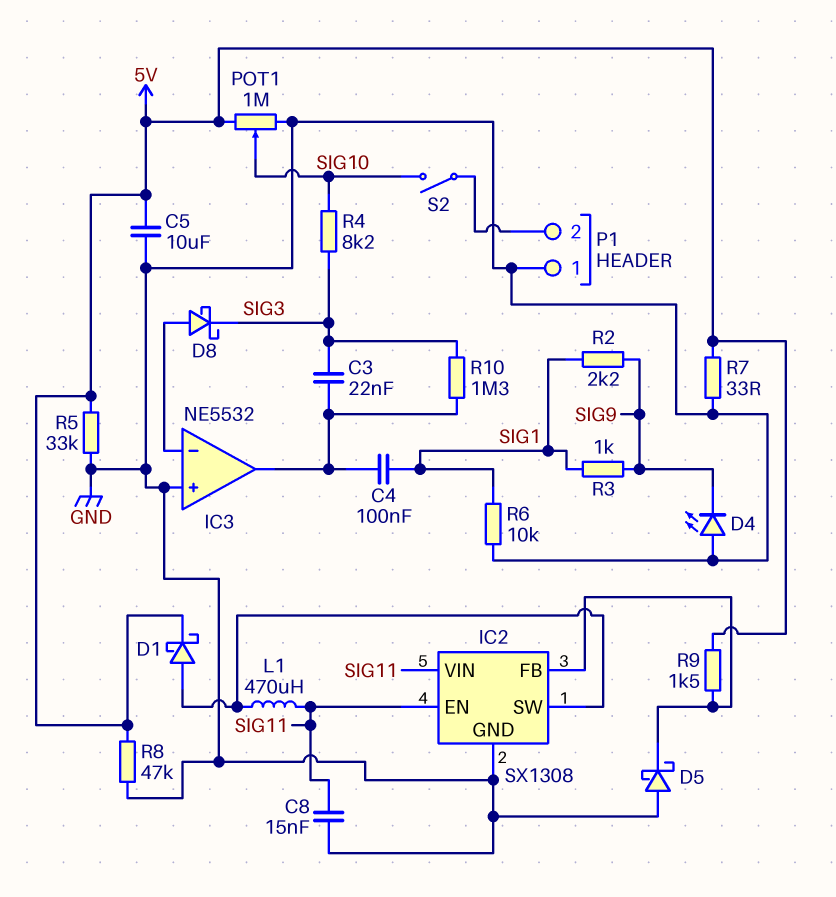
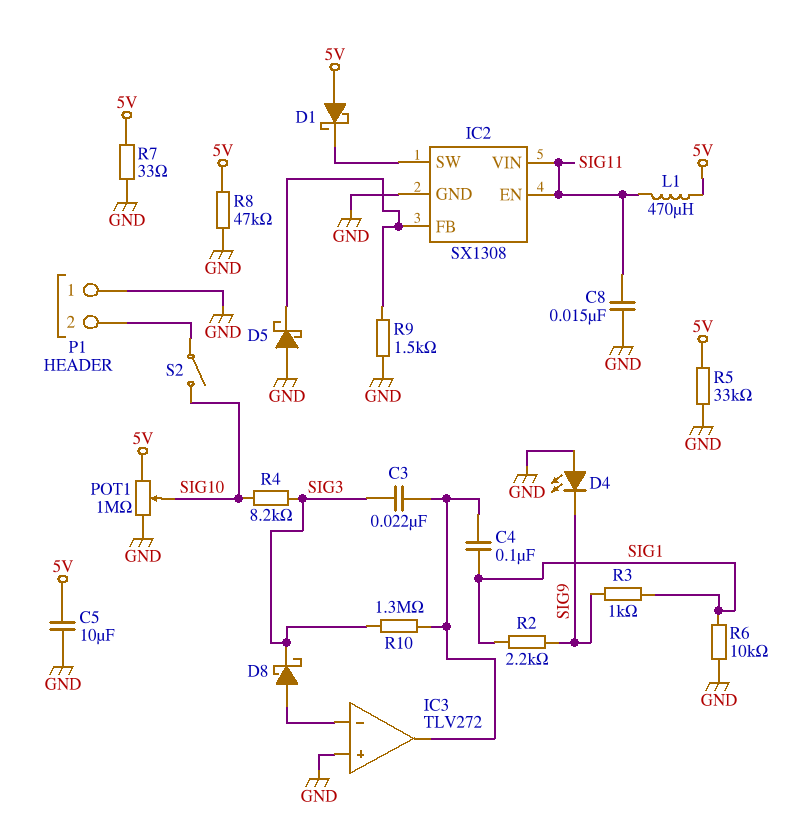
D1: schottky (A IC2/SW, K 5V) -> schottky (A 5V, K IC2/SW)
IC3: NE5532 -> TLV272
L1: 470uH (IC2/SW, SIG11) -> 470uH (5V, SIG11)
R9: 1.5k (5V, IC2/FB) -> 1.5k (GND, IC2/FB)

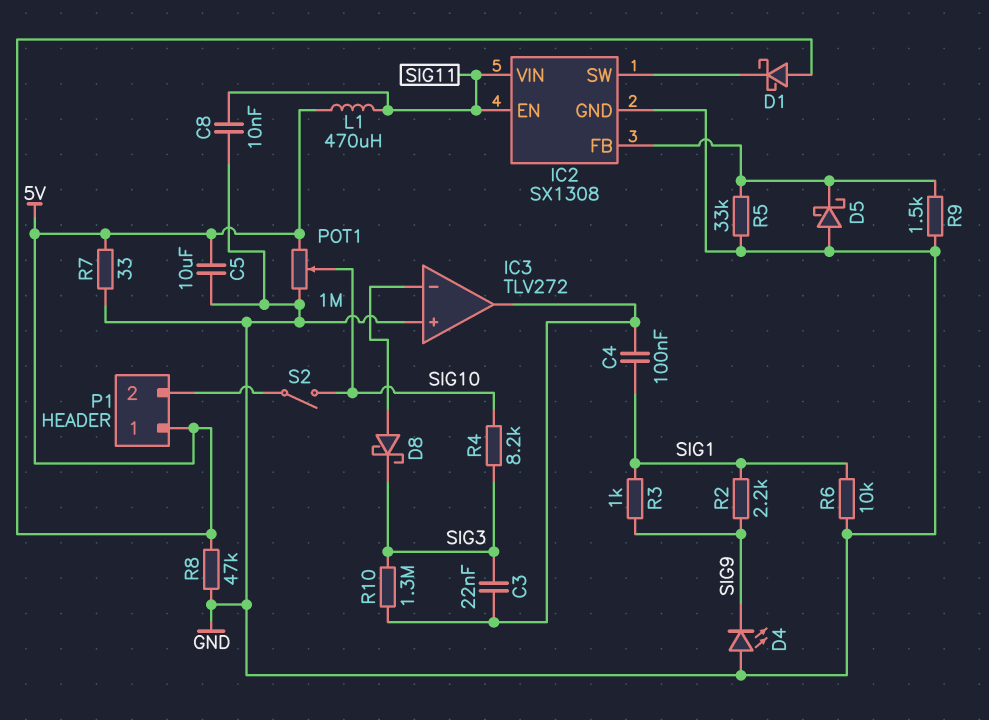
C8: 15nF (GND, SIG11) -> 10nF (GND, SIG11)
P1 pin 1: GND -> 5V
R5: 33k (5V, GND) -> 33k (GND, IC2/FB)

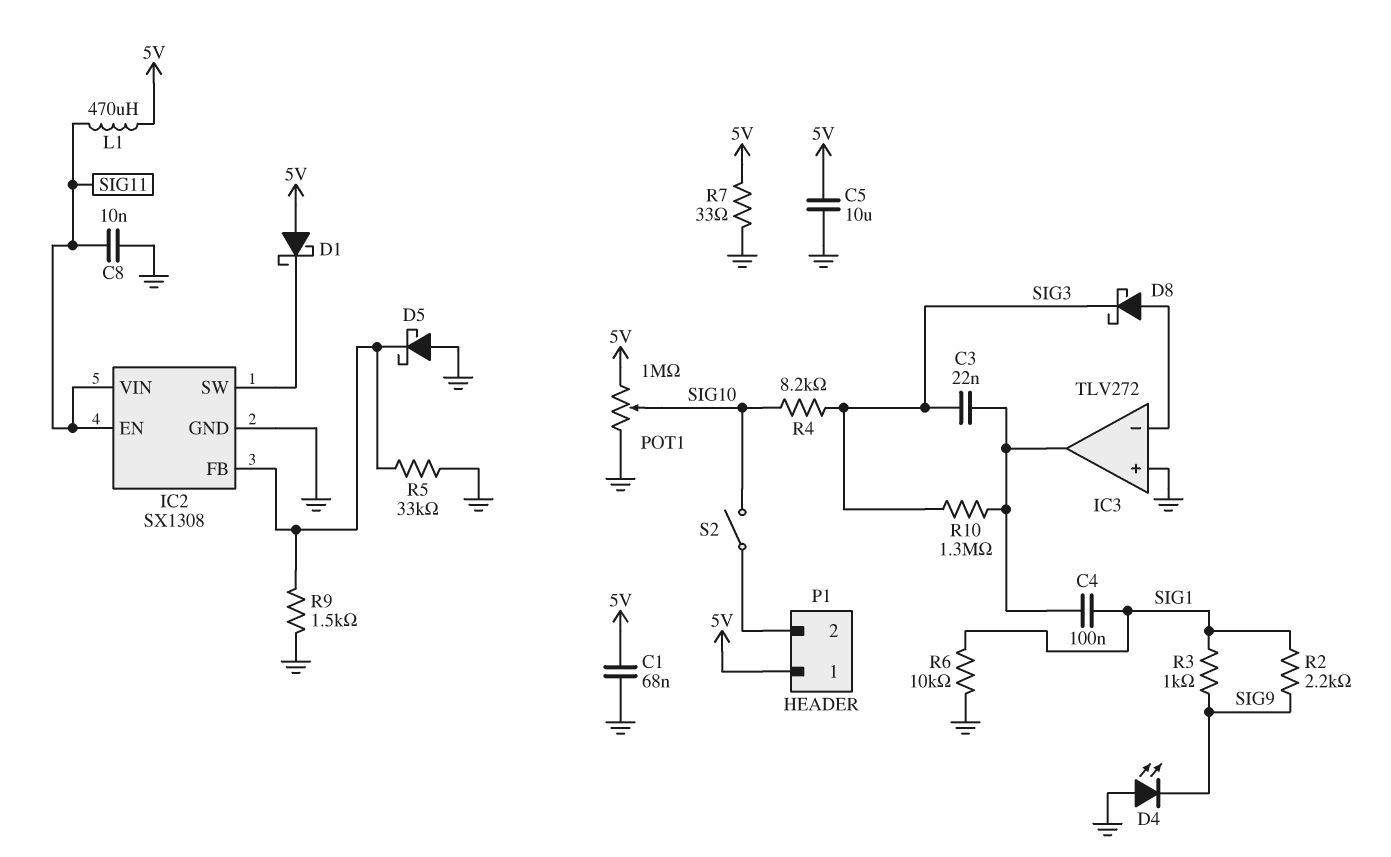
C1: none -> 68nF (5V, GND)
R8: 47k (5V, GND) -> none

